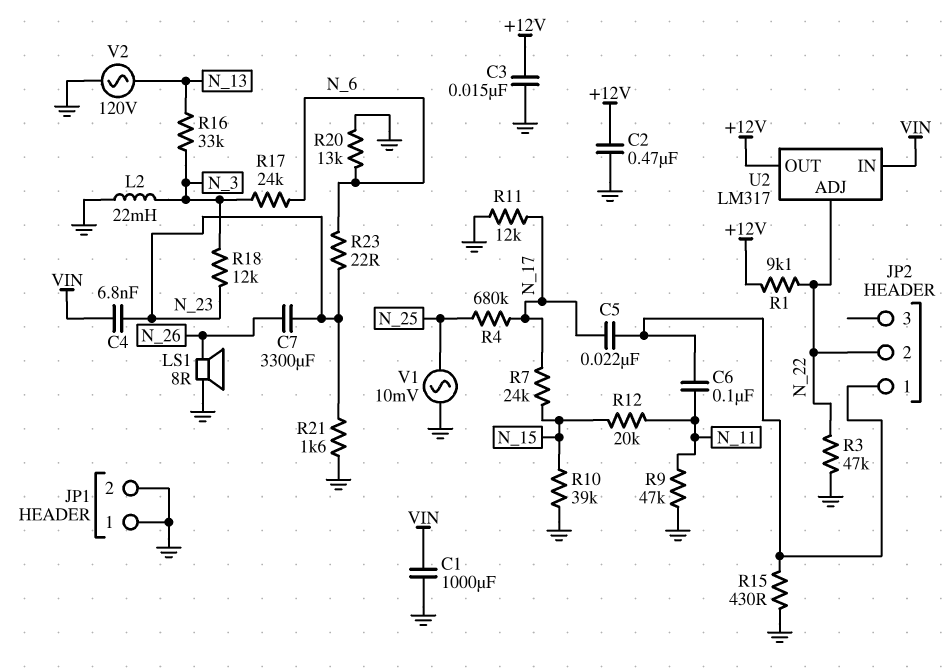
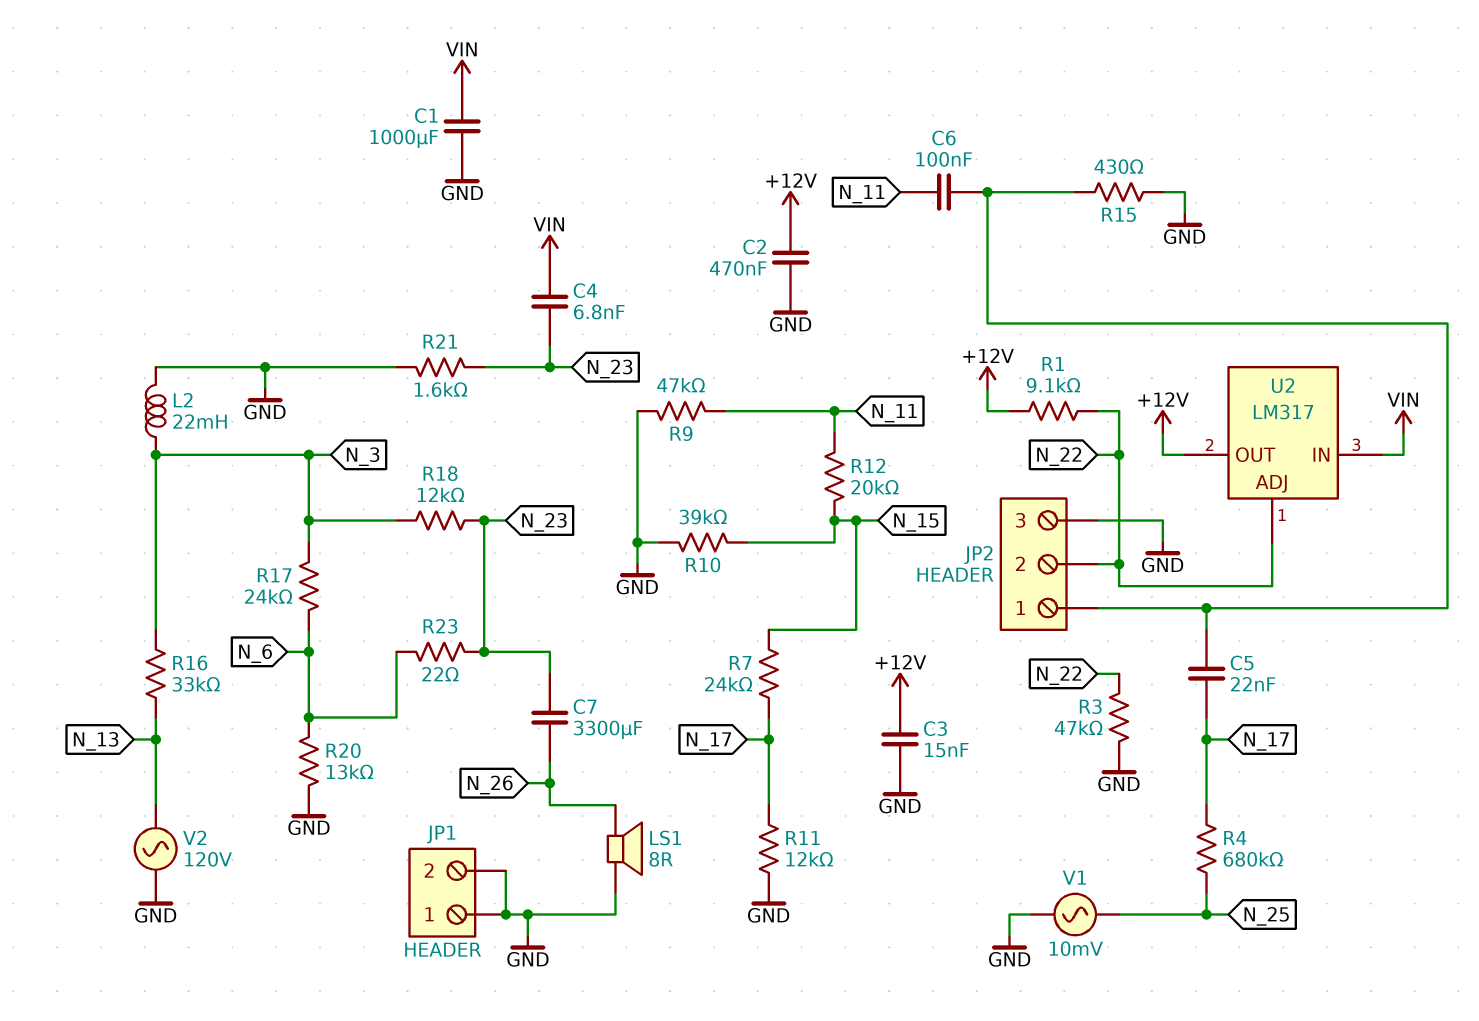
JP2 pin 3: none -> GND

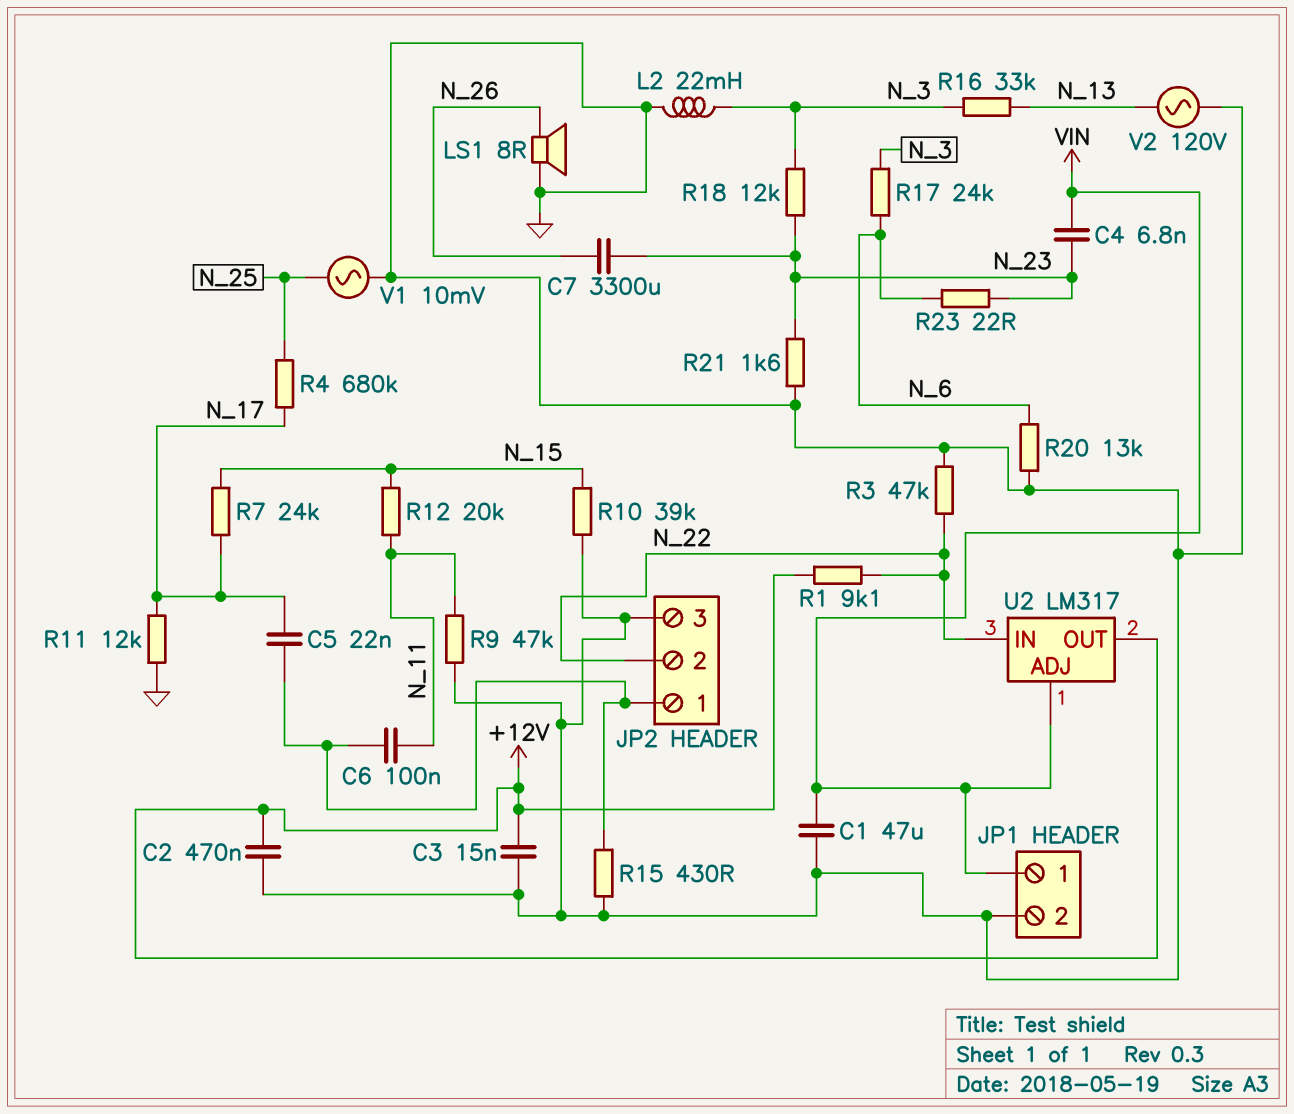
C1: 1000uF (GND, VIN) -> 47uF (GND, VIN)
JP1 pin 1: GND -> VIN
U2 pin ADJ: N_22 -> VIN
U2 pin IN: VIN -> N_22

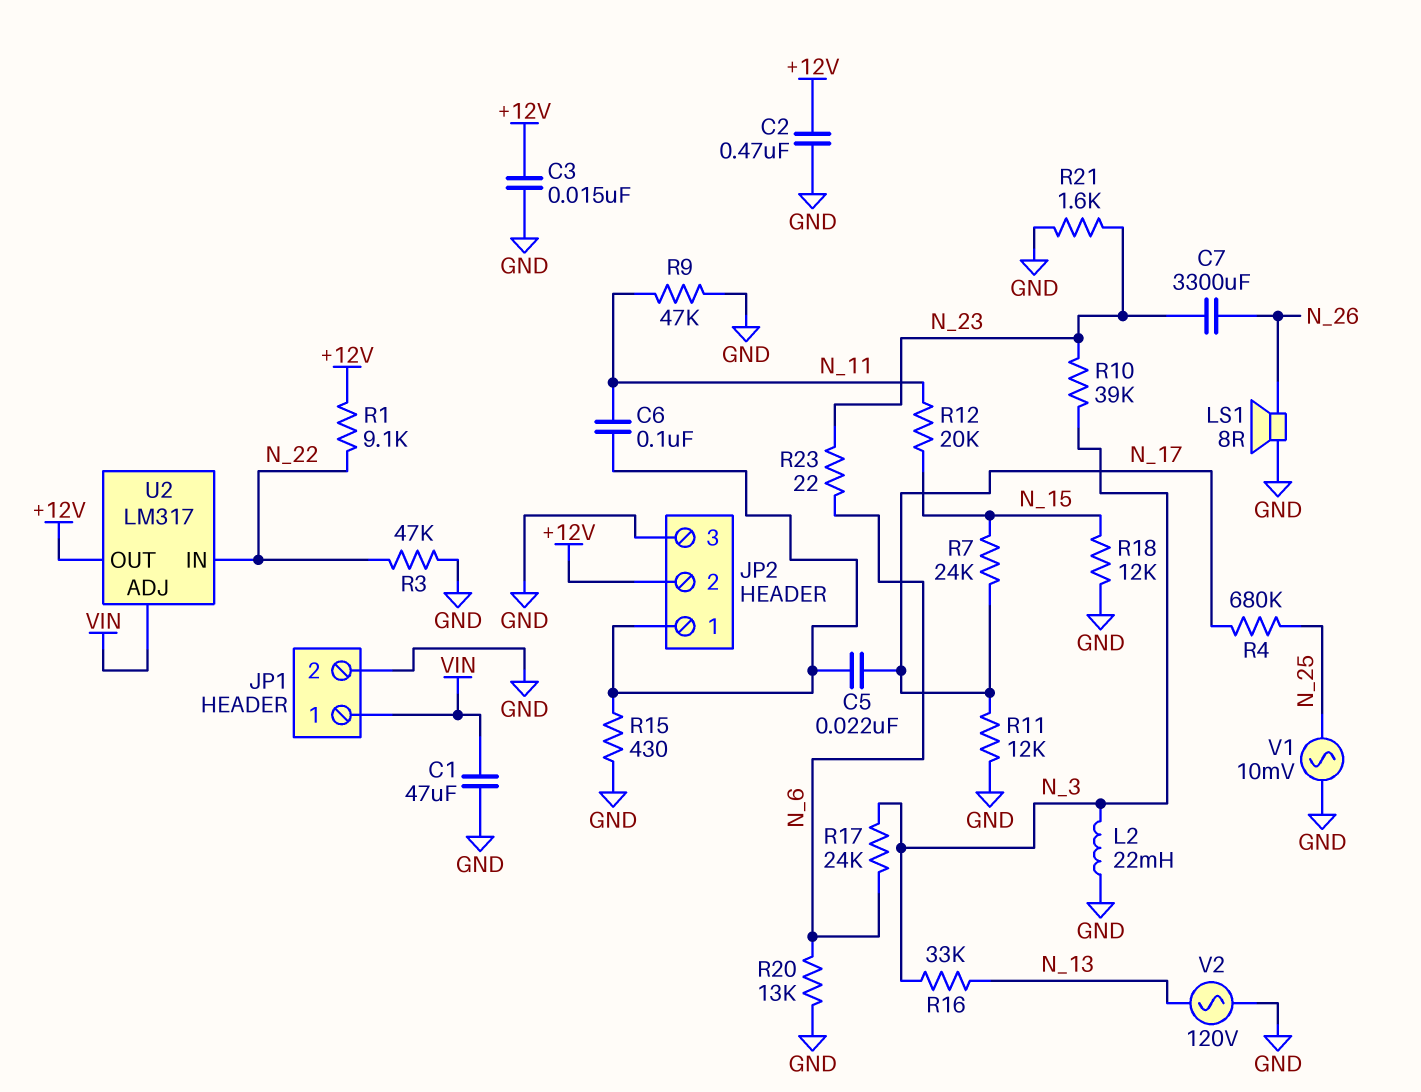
C4: 6.8nF (N_23, VIN) -> none
JP2 pin 2: N_22 -> +12V
R10: 39k (GND, N_15) -> 39k (N_3, N_23)
R18: 12k (N_3, N_23) -> 12k (GND, N_15)

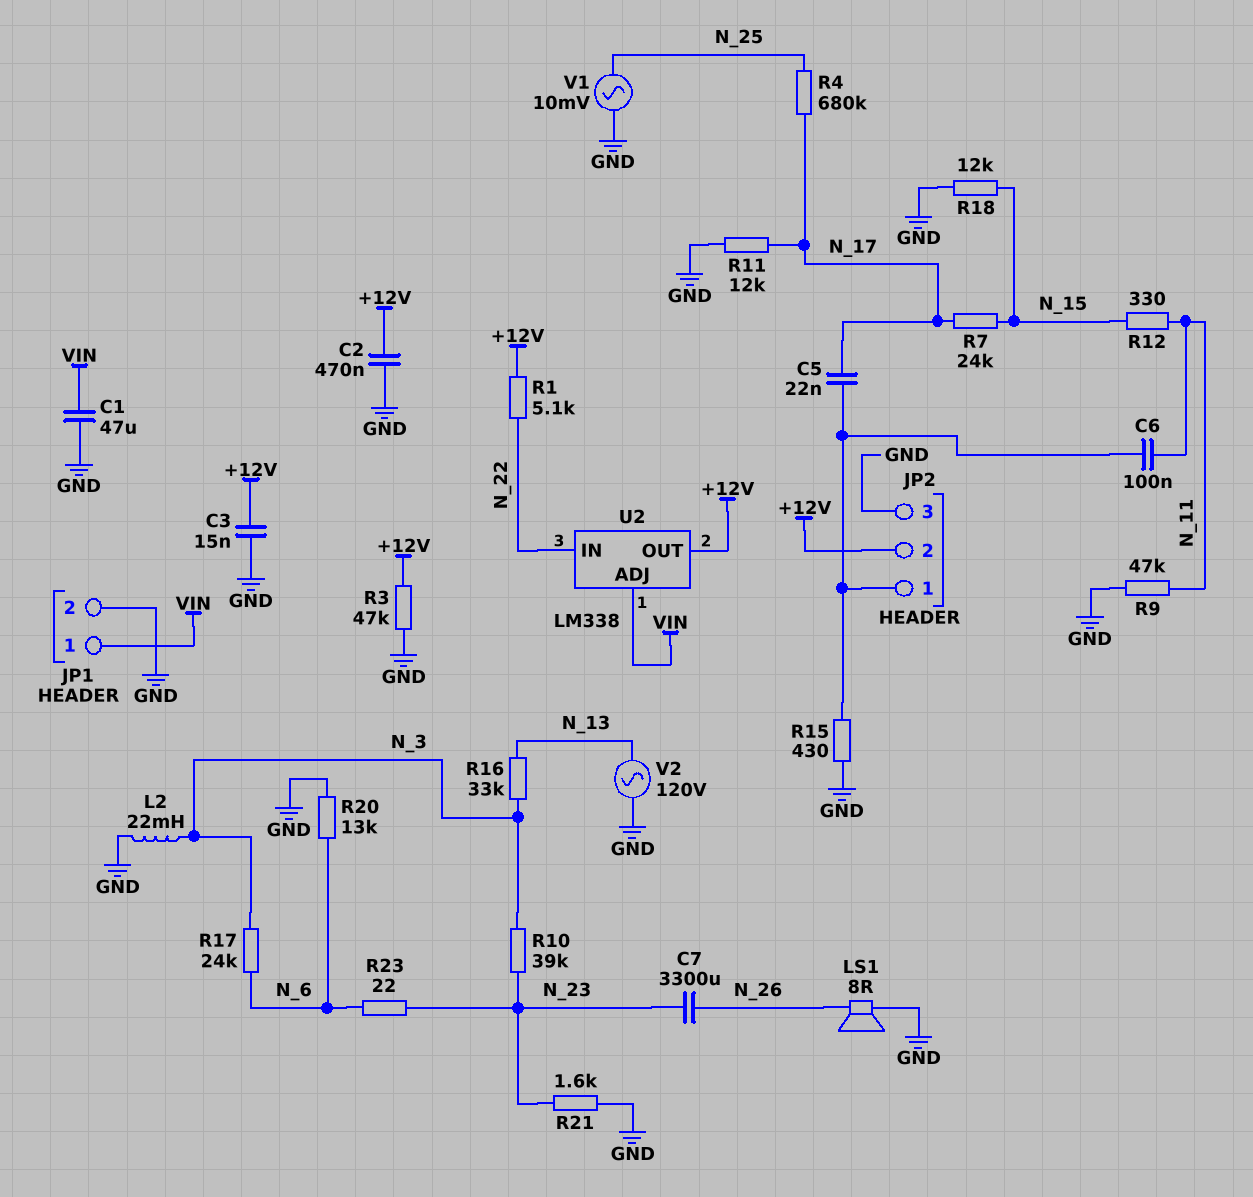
R1: 9.1k (+12V, N_22) -> 5.1k (+12V, N_22)
R3: 47k (GND, N_22) -> 47k (+12V, GND)
R12: 20k (N_11, N_15) -> 330 (N_11, N_15)
U2: LM317 -> LM338

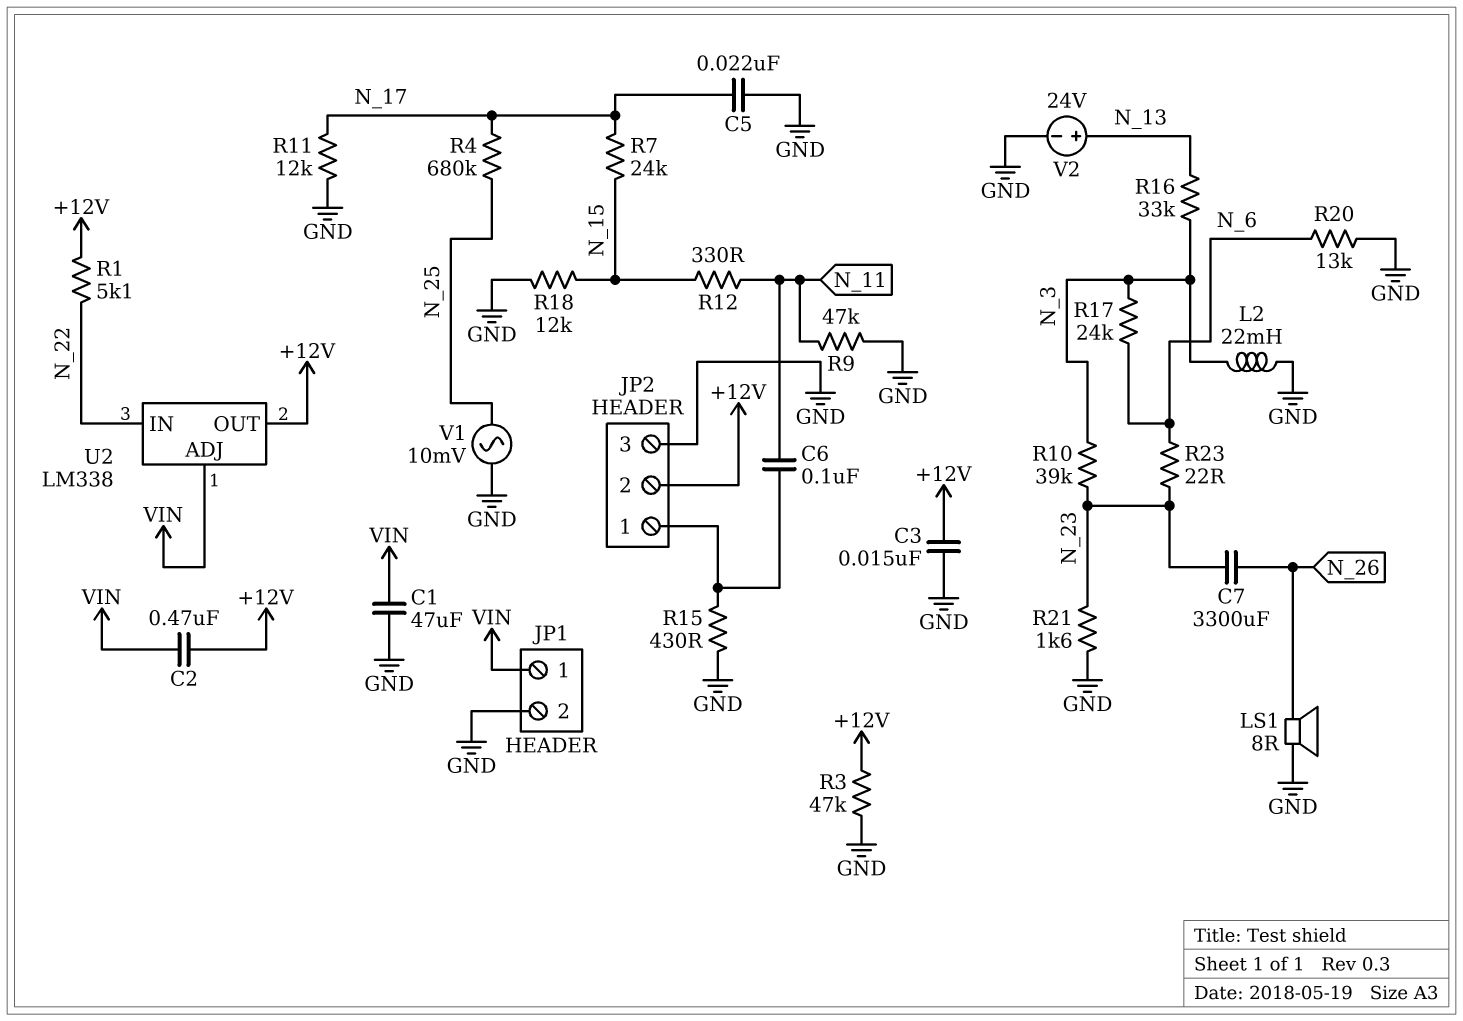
C2: 470nF (+12V, GND) -> 470nF (+12V, VIN)
C5: 22nF (JP2/1, N_17) -> 22nF (GND, N_17)
V2: AC 120V (GND, N_13) -> 24V (plus N_13, minus GND)

